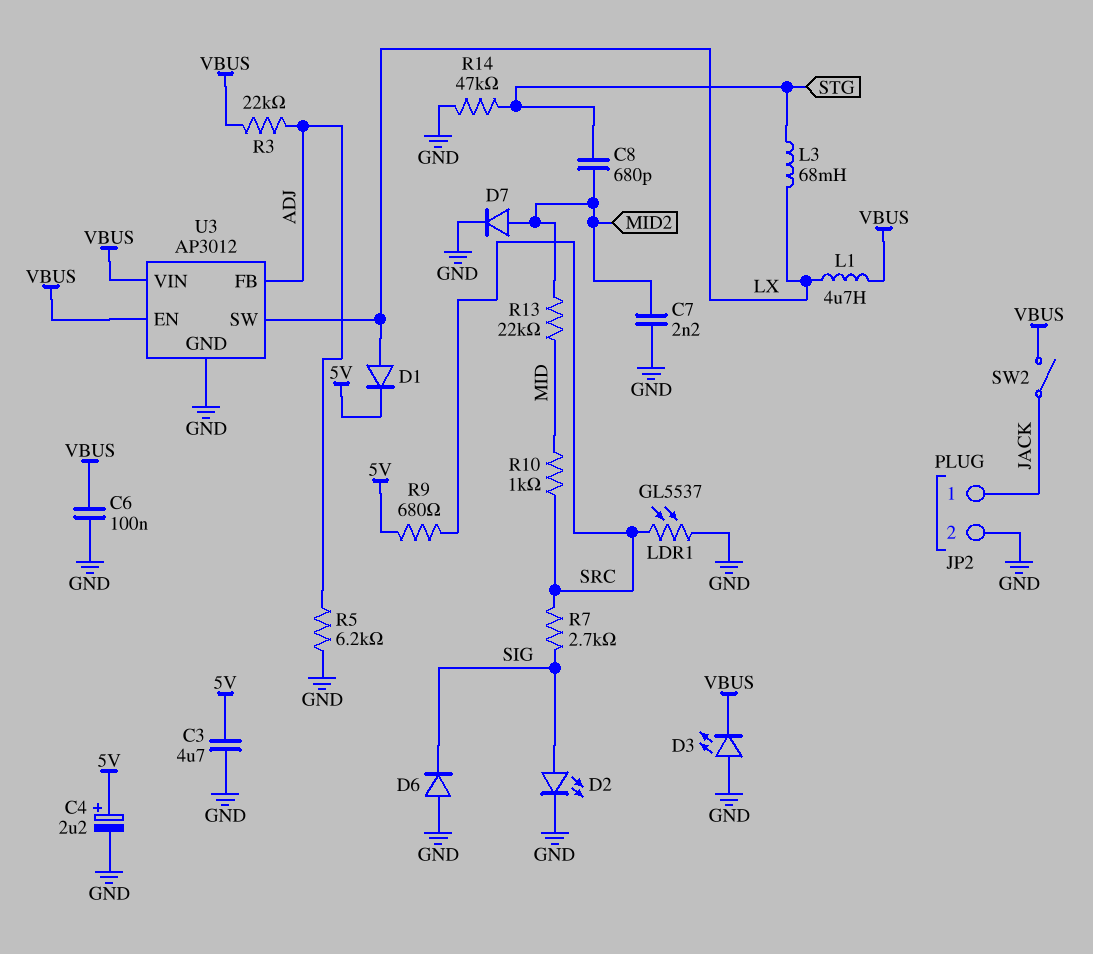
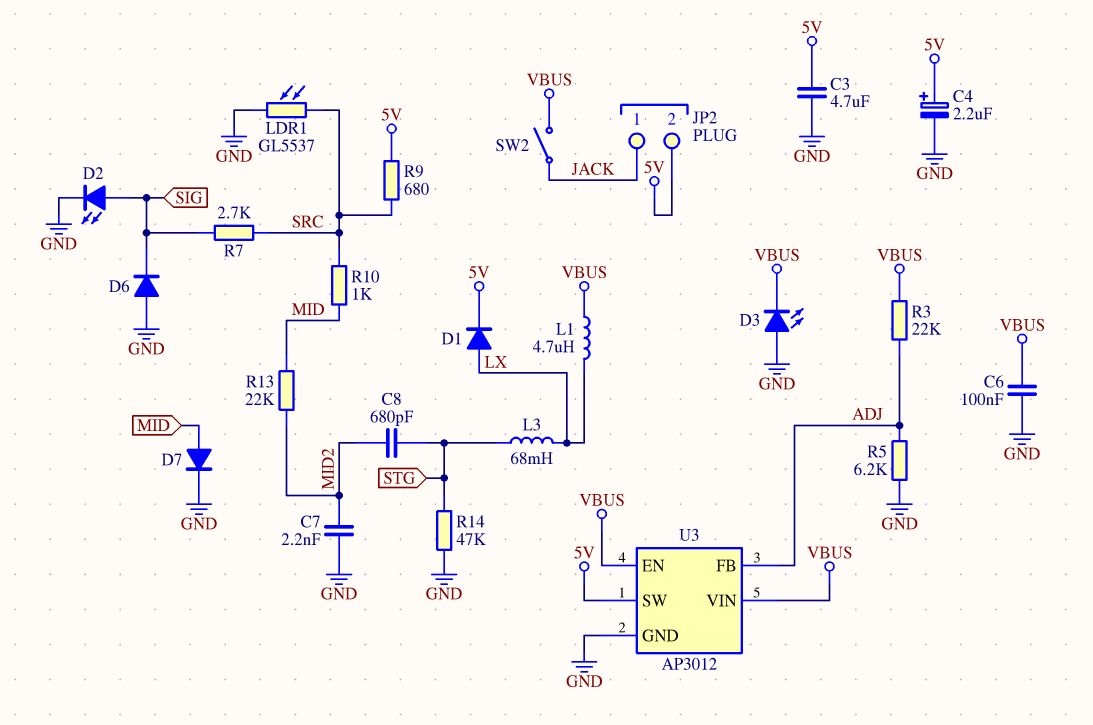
D7: diode (A MID2, K GND) -> diode (A MID, K GND)
JP2 pin 2: GND -> 5V
U3 pin SW: LX -> 5V

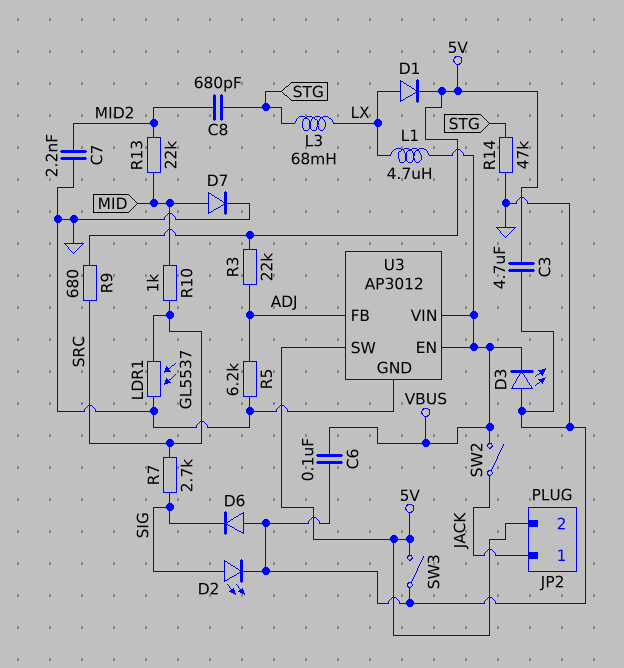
C4: 2.2uF (plus 5V, minus GND) -> none
R3: 22k (ADJ, VBUS) -> 22k (5V, ADJ)
SW3: none -> switch (5V, GND)

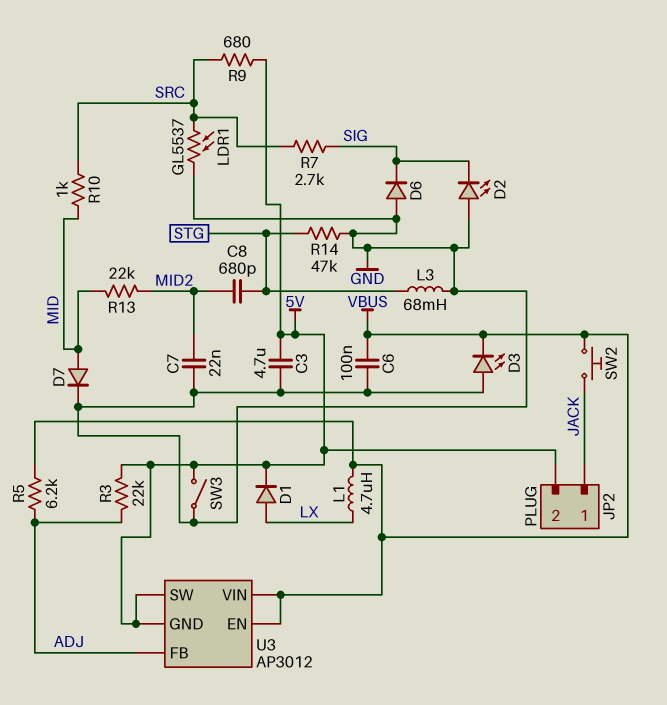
C7: 2.2nF (GND, MID2) -> 22nF (GND, MID2)
D2: LED (A SIG, K GND) -> LED (A GND, K SIG)
L3: 68mH (LX, STG) -> 68mH (GND, STG)
R5: 6.2k (ADJ, GND) -> 6.2k (ADJ, VBUS)
SW2: switch (JACK, VBUS) -> button (JACK, VBUS)
U3 pin GND: GND -> 5V

